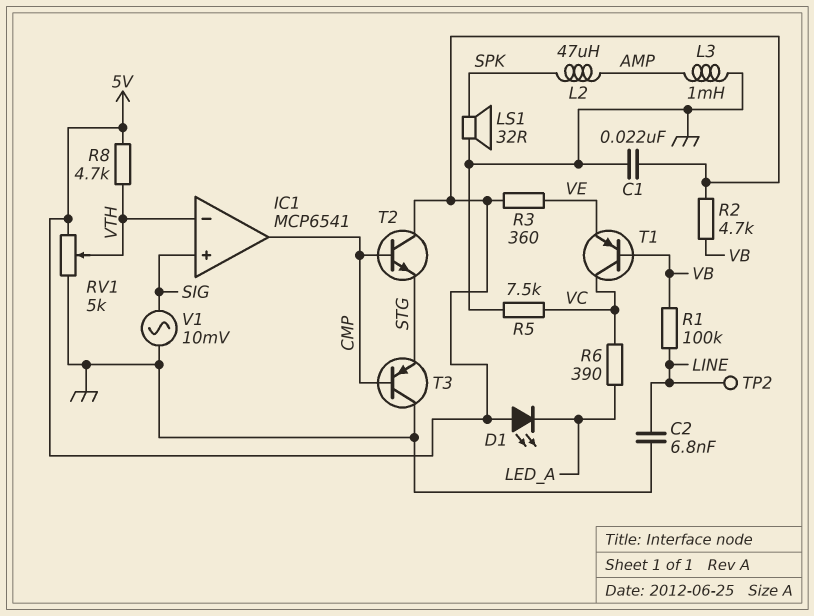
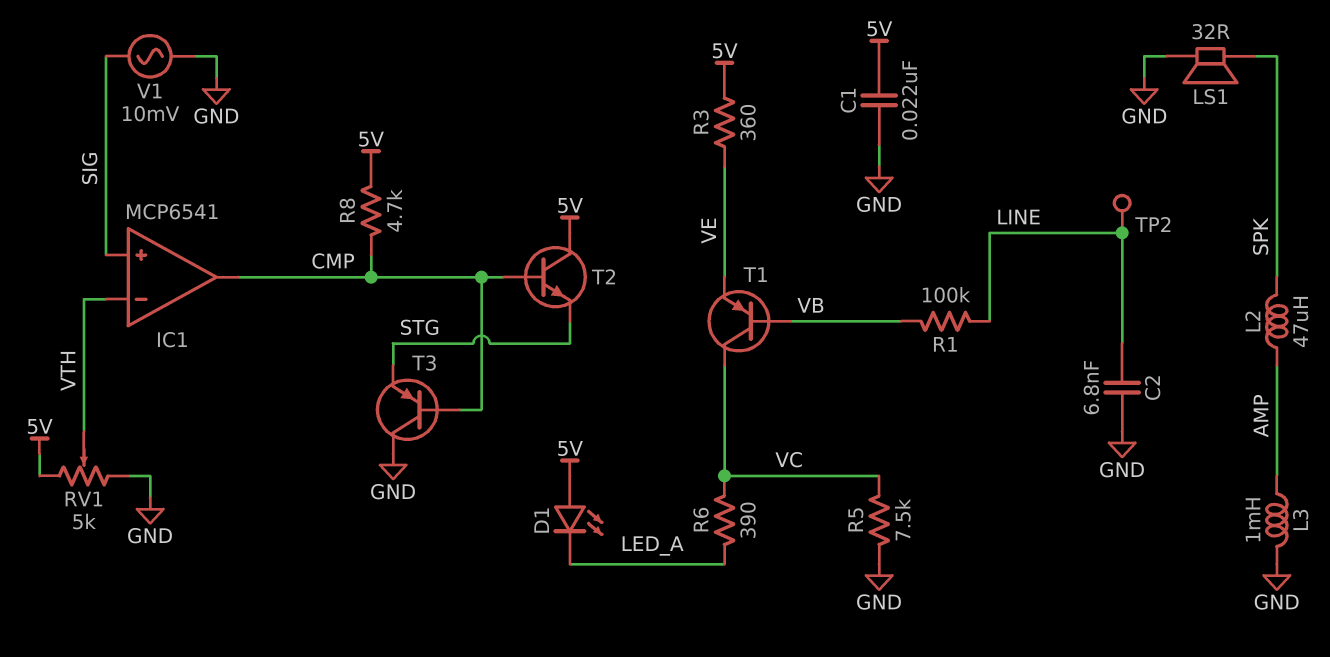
R2: 4.7k (5V, VB) -> none
R8: 4.7k (5V, VTH) -> 4.7k (5V, CMP)

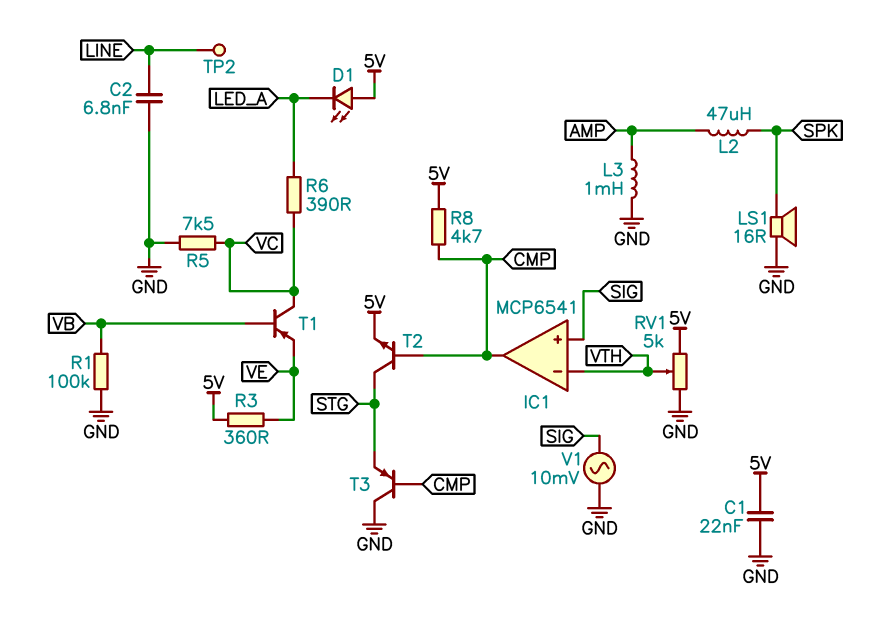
LS1: speaker 32R (GND, SPK) -> speaker 16R (GND, SPK)
R1: 100k (LINE, VB) -> 100k (GND, VB)
T2: NPN (B CMP, C 5V, E STG) -> NPN (B CMP, C STG, E 5V)

